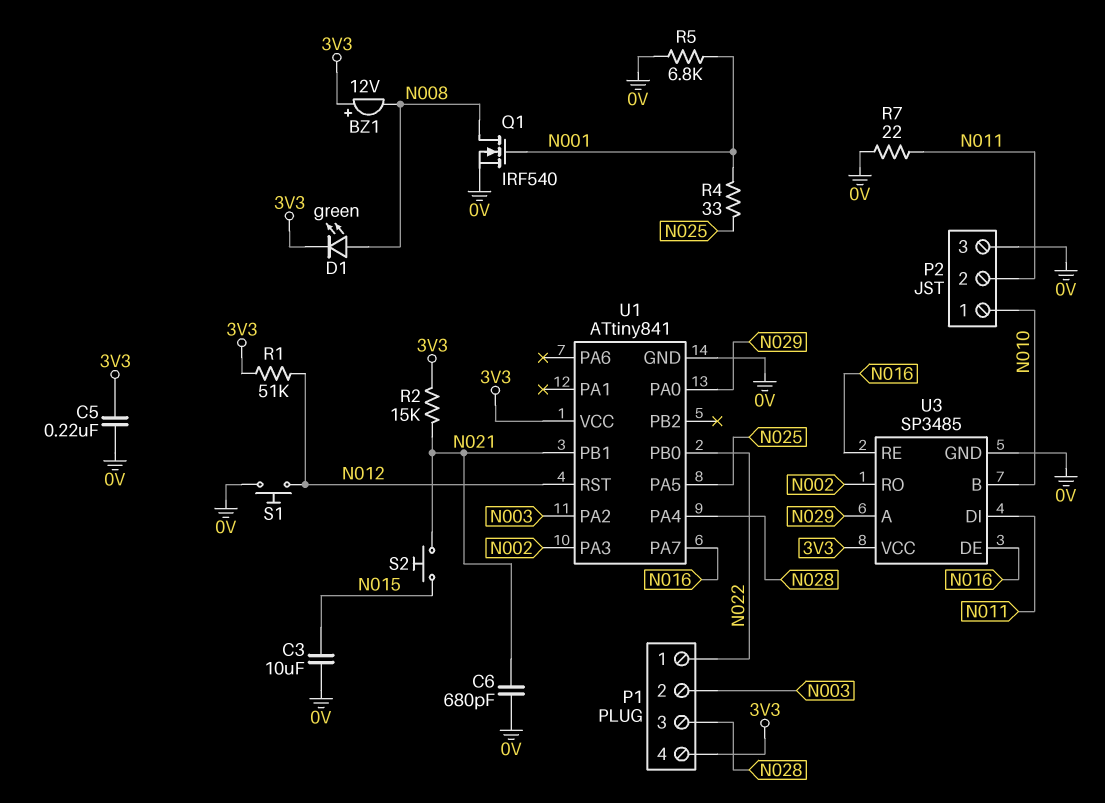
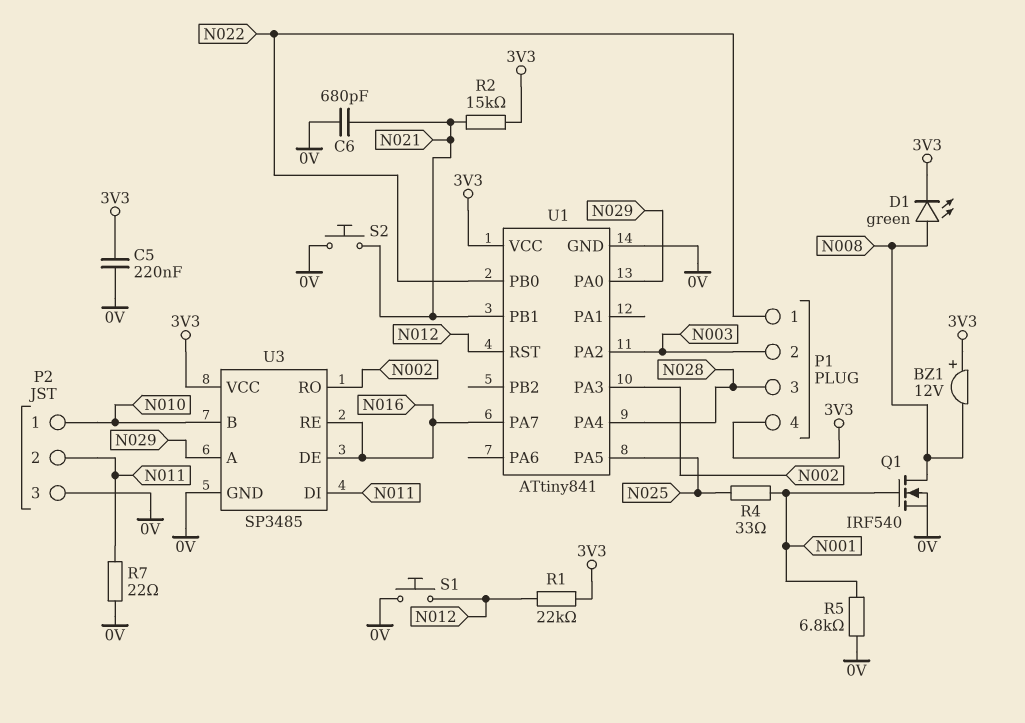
C3: 10uF (0V, N015) -> none
R1: 51k (3V3, N012) -> 22k (3V3, N012)
S2: button (N015, N021) -> button (0V, N021)

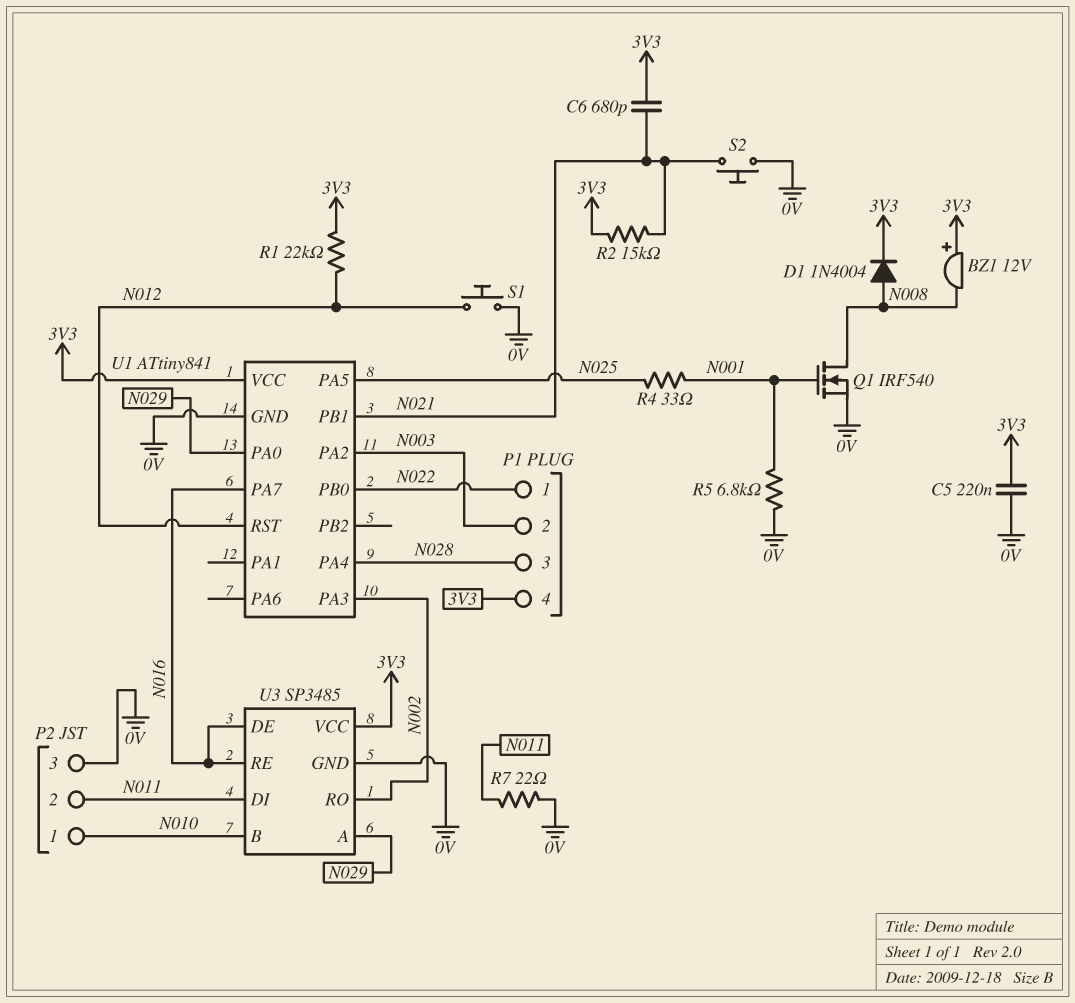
C6: 680pF (0V, N021) -> 680pF (3V3, N021)
D1: LED green (A N008, K 3V3) -> diode 1N4004 (A N008, K 3V3)

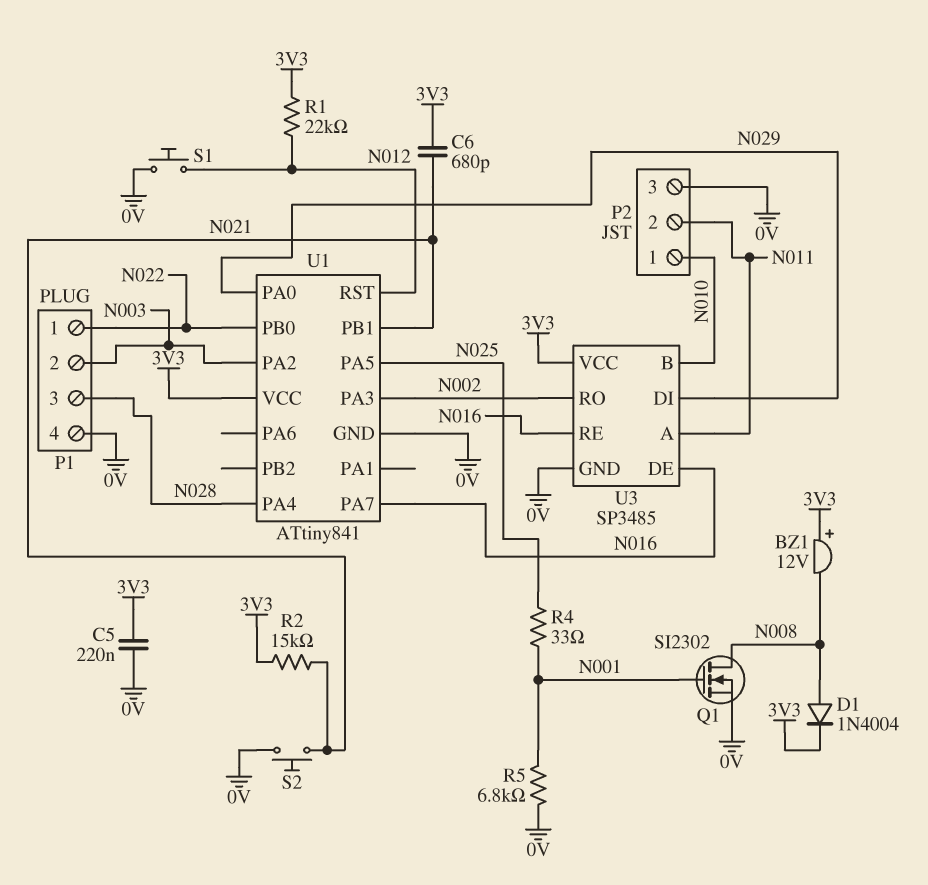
P1 pin 4: 3V3 -> 0V
Q1: NMOS IRF540 (G N001, D N008, S 0V) -> NMOS SI2302 (G N001, D N008, S 0V)
R7: 22 (0V, N011) -> none
U3 pin A: N029 -> N011
U3 pin DI: N011 -> N029

